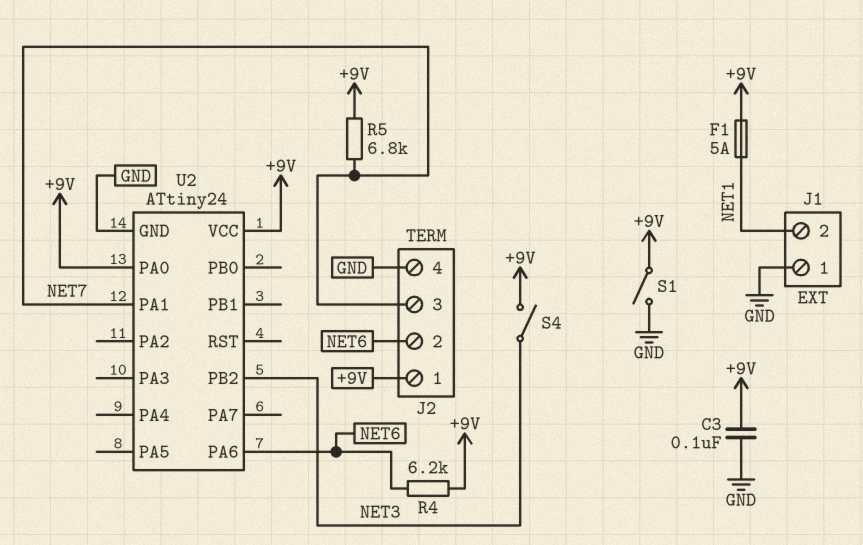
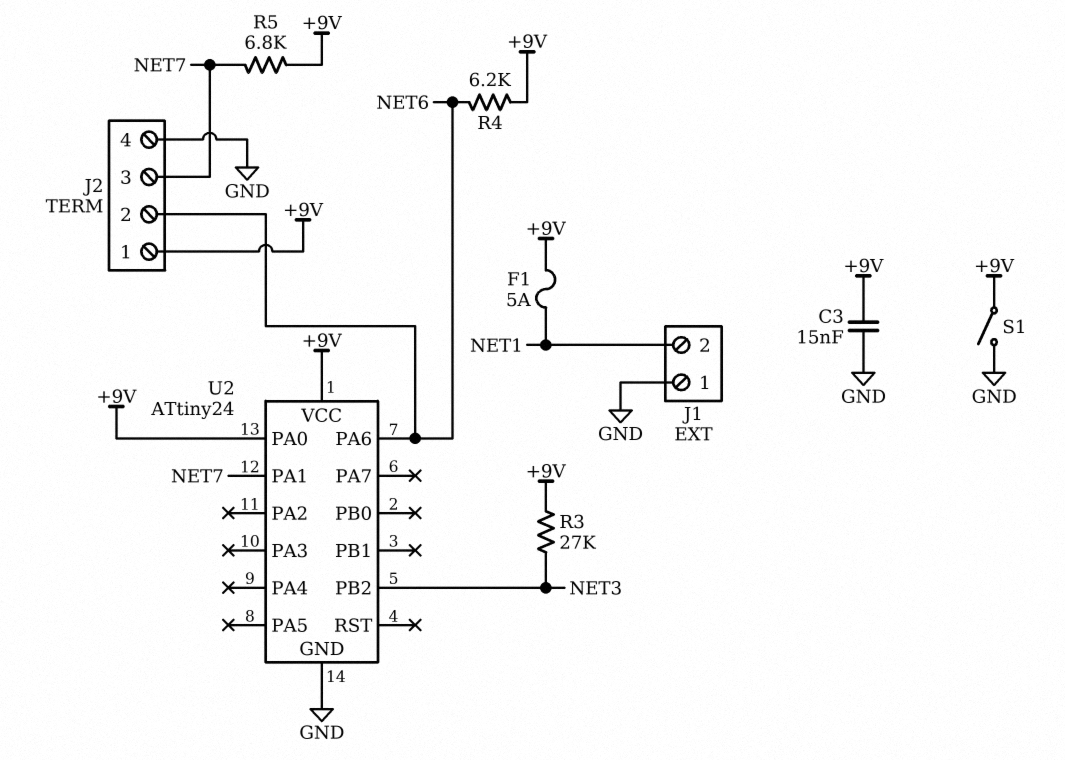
C3: 100nF (+9V, GND) -> 15nF (+9V, GND)
R3: none -> 27k (+9V, NET3)
S4: switch (+9V, NET3) -> none

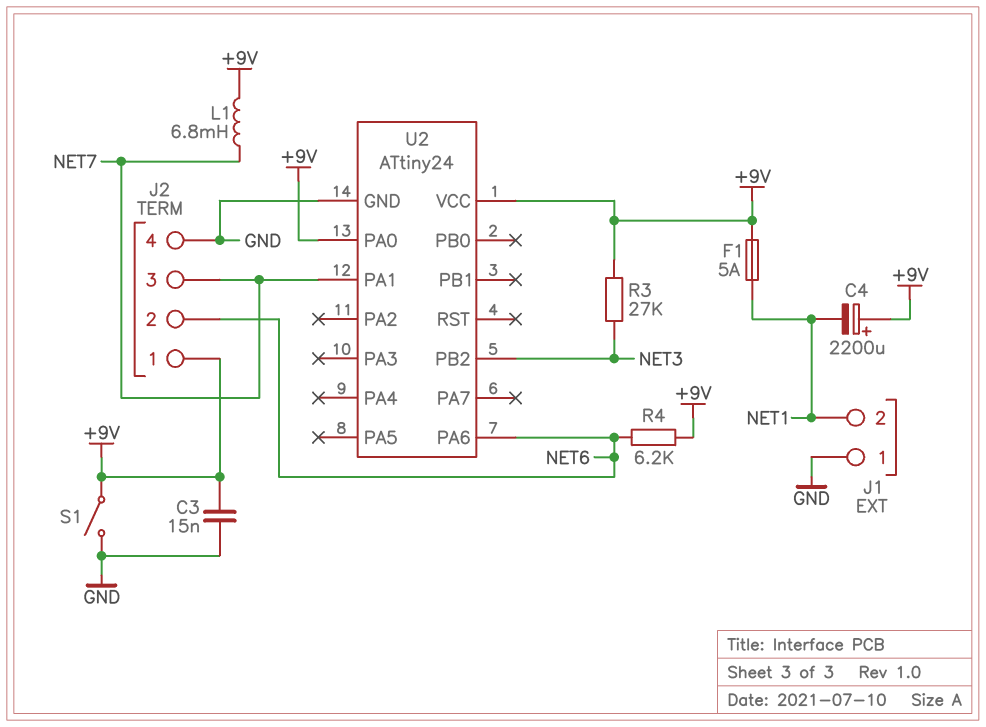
C4: none -> 2200uF (plus +9V, minus NET1)
L1: none -> 6.8mH (+9V, NET7)
R5: 6.8k (+9V, NET7) -> none

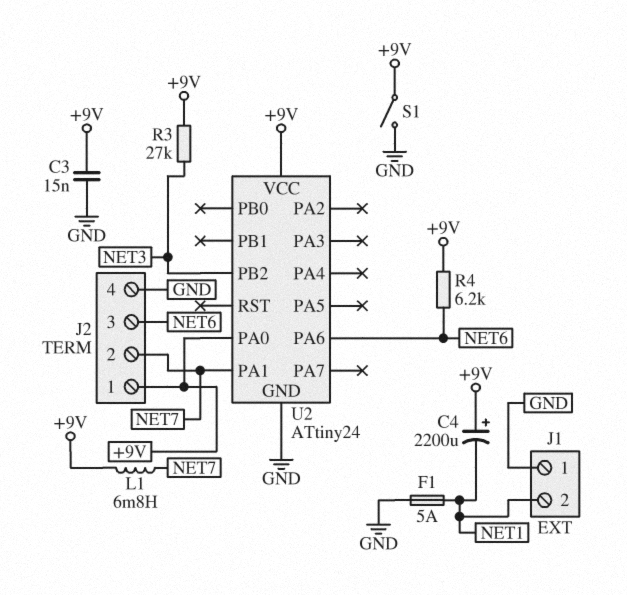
F1: 5A (+9V, NET1) -> 5A (GND, NET1)
J2 pin 2: NET6 -> NET7
J2 pin 3: NET7 -> NET6

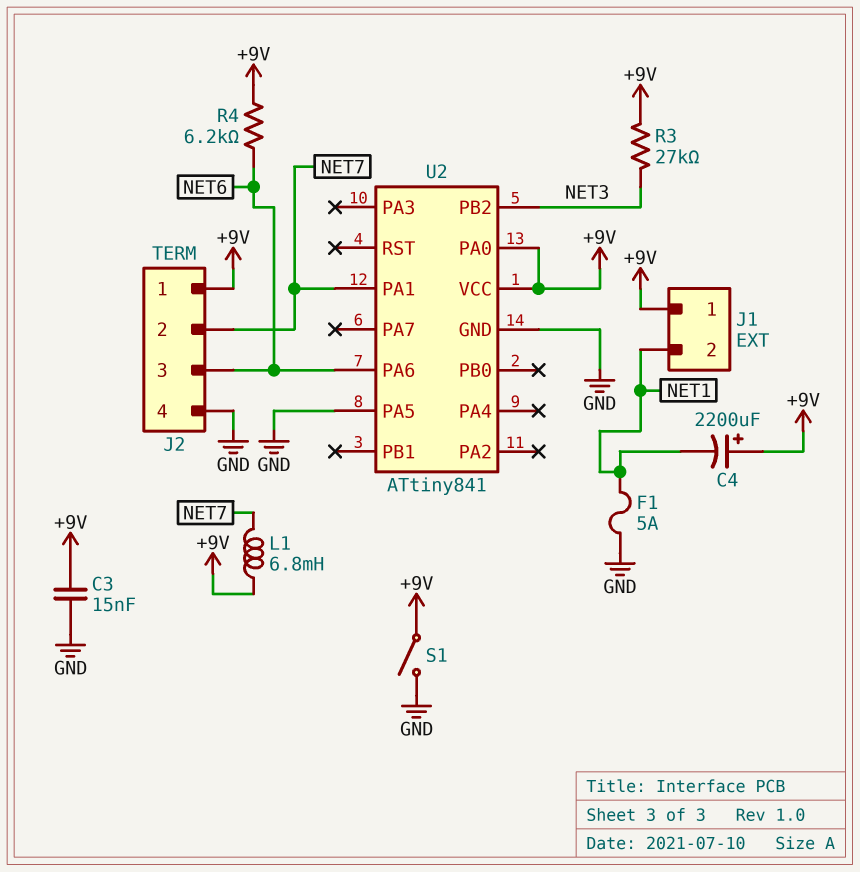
J1 pin 1: GND -> +9V
U2: ATtiny24 -> ATtiny841
U2 pin PA5: none -> GND

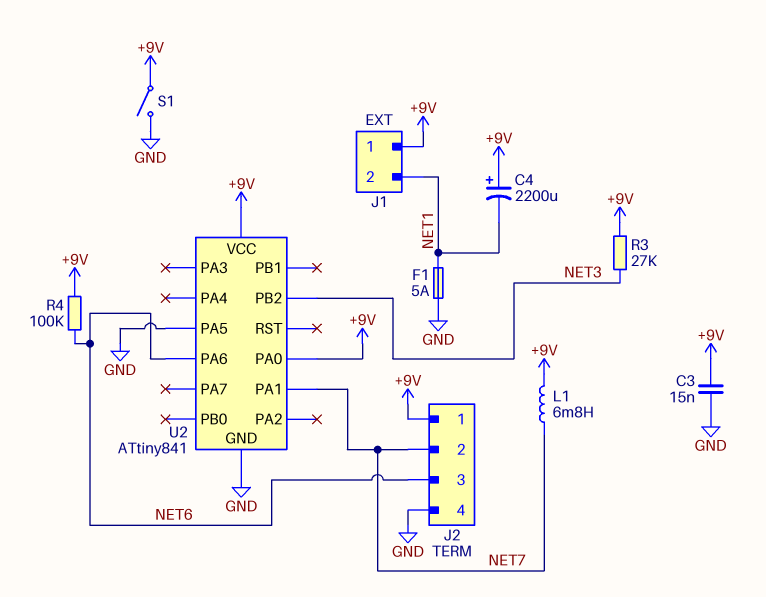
R4: 6.2k (+9V, NET6) -> 100k (+9V, NET6)

